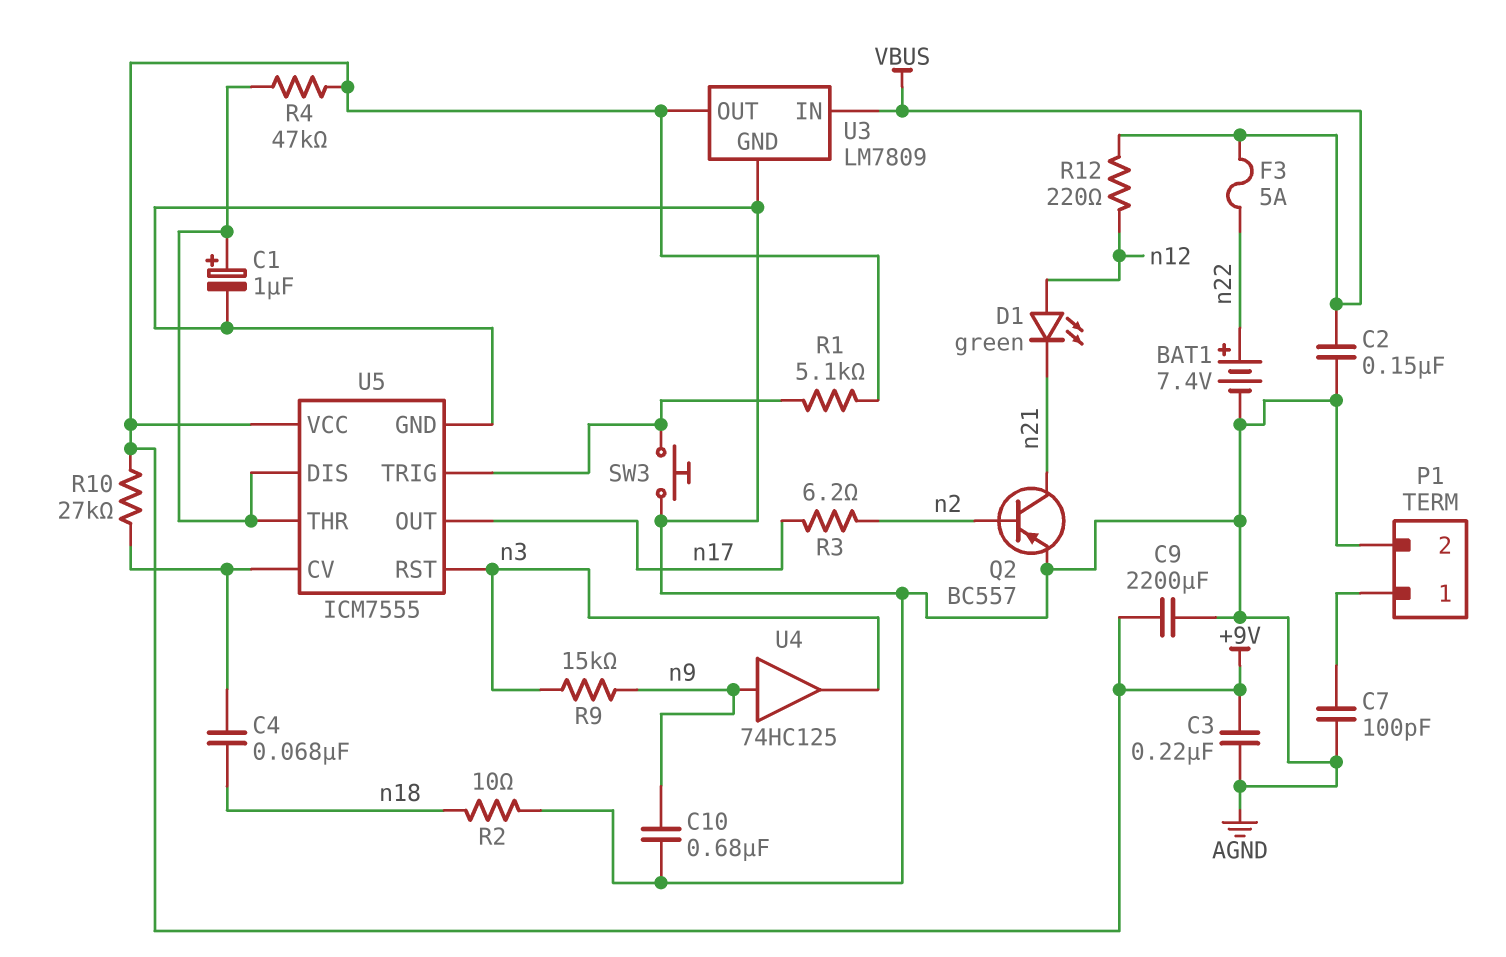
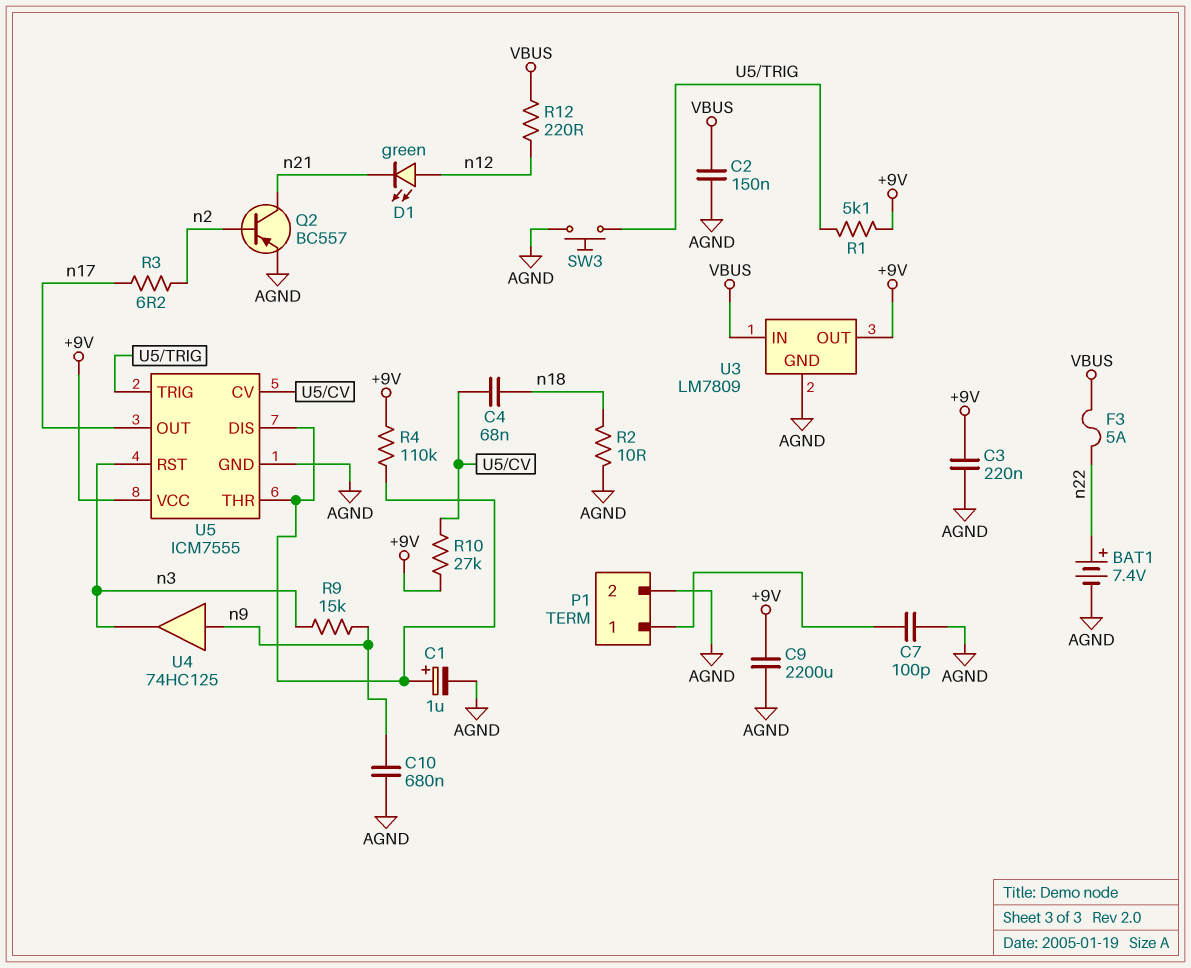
R4: 47k (+9V, U5/DIS) -> 110k (+9V, U5/DIS)

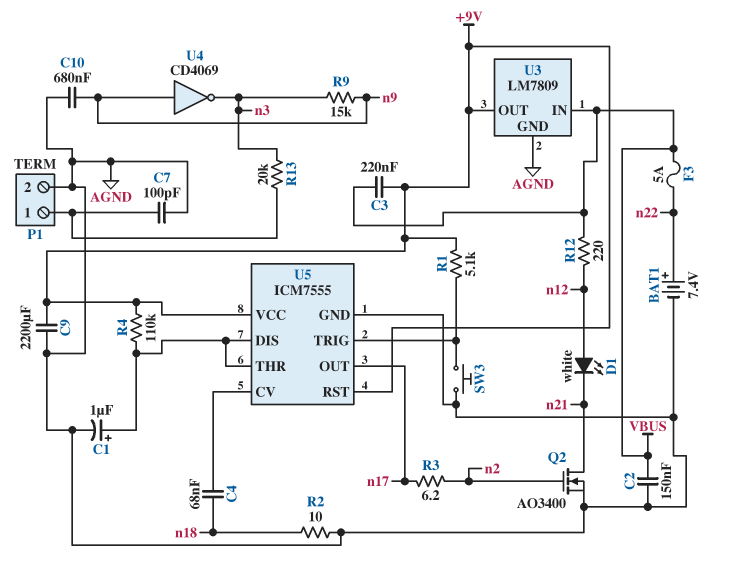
C3: 220nF (+9V, AGND) -> 220nF (+9V, VBUS)
D1: LED green (A n12, K n21) -> LED white (A n12, K n21)
Q2: PNP BC557 (B n2, C n21, E AGND) -> NMOS AO3400 (G n2, D n21, S AGND)
R10: 27k (+9V, U5/CV) -> none
R13: none -> 20k (P1/1, n3)
U4: buffer 74HC125 (in n9, out n3) -> NOT CD4069 (in n9, out n3)
U5 pin RST: n3 -> +9V

